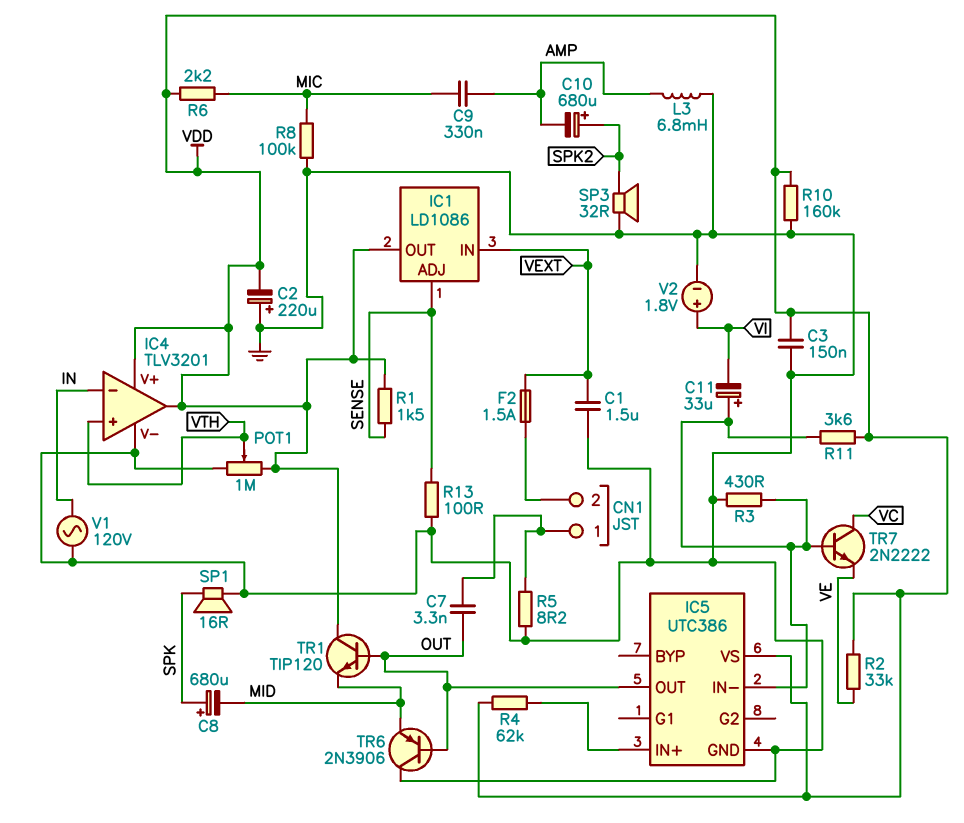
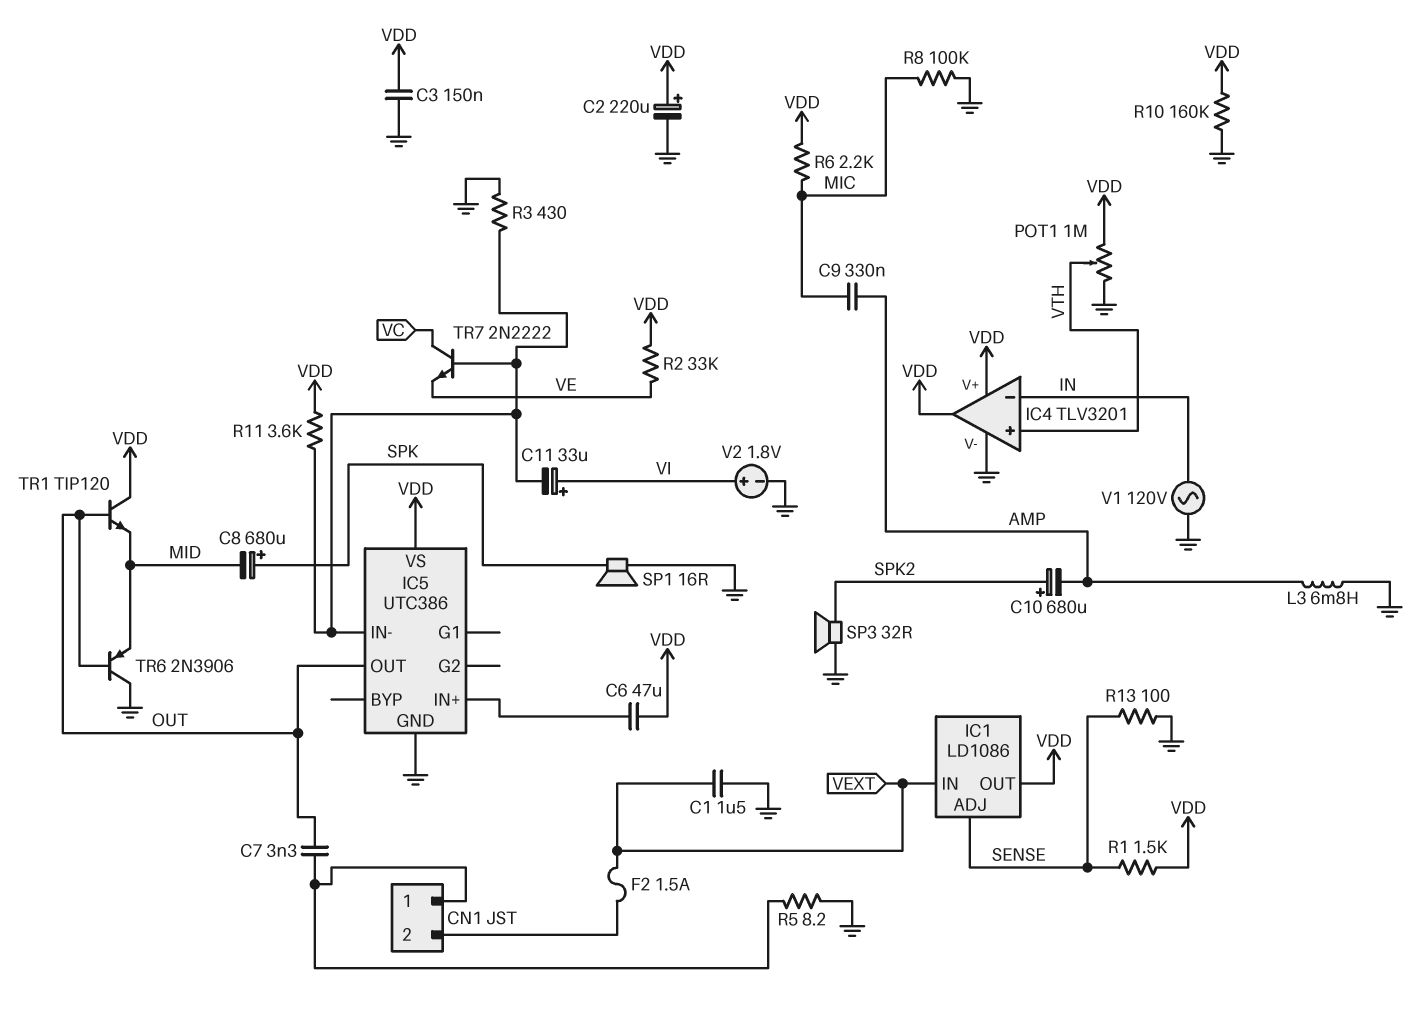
C2: 220uF (plus GND, minus VDD) -> 220uF (plus VDD, minus GND)
C6: none -> 47uF (IC5/IN+, VDD)
C11: 33uF (plus IC5/IN-, minus VI) -> 33uF (plus VI, minus IC5/IN-)
R4: 62k (IC5/IN+, VDD) -> none

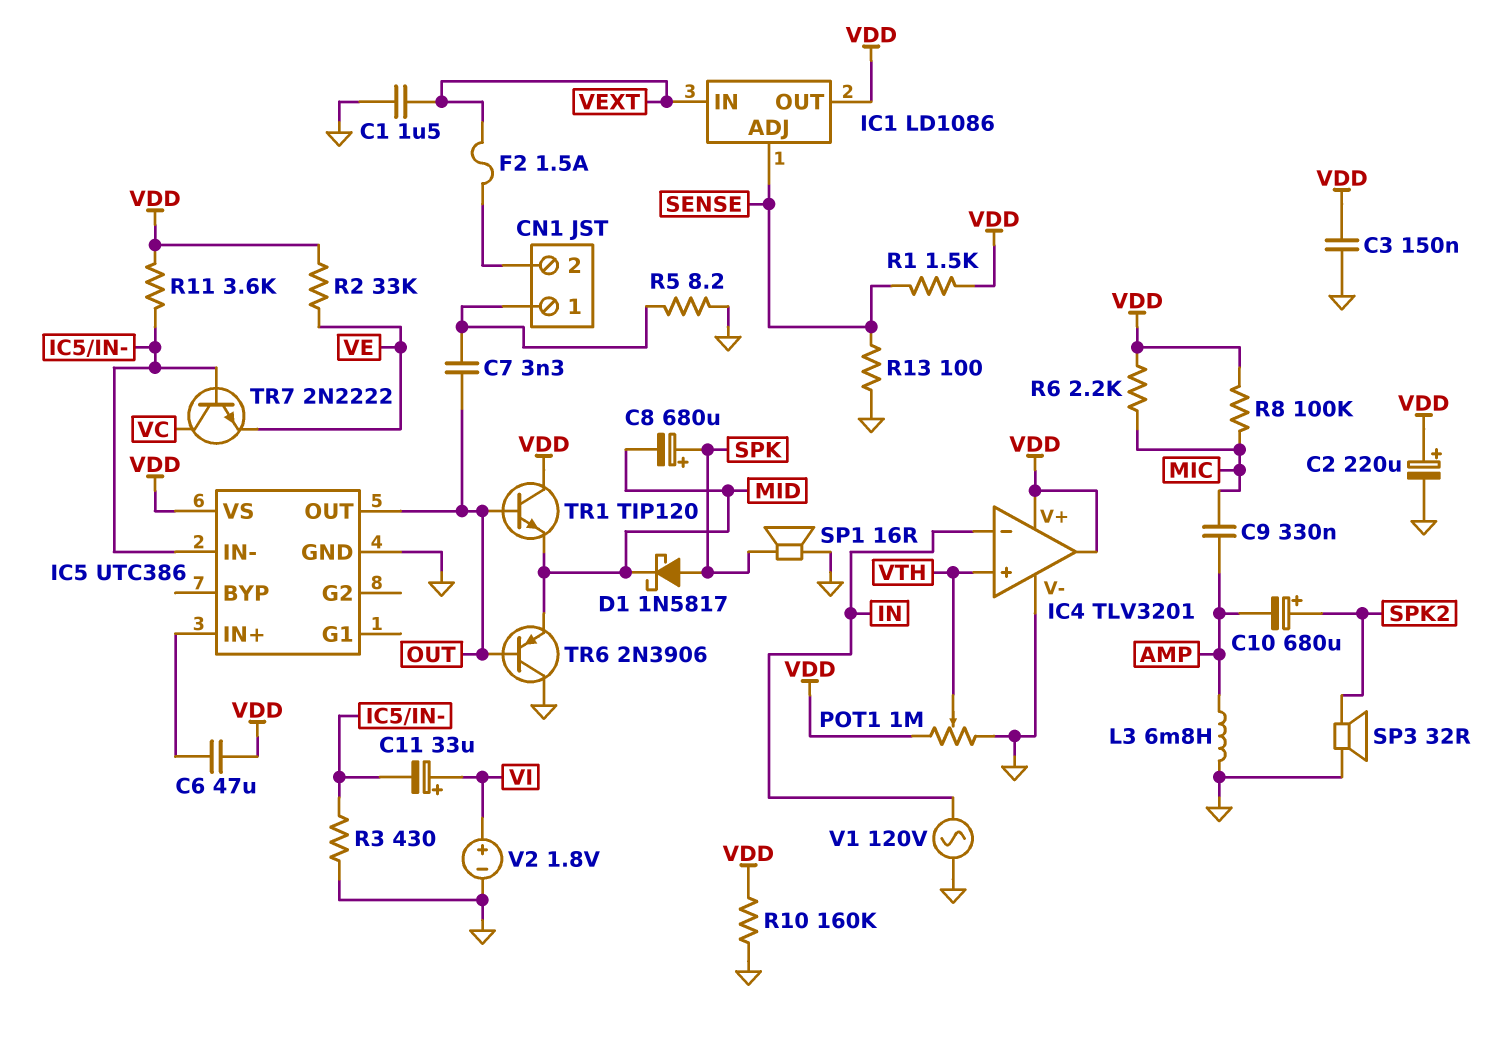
D1: none -> schottky 1N5817 (A SPK, K MID)
R8: 100k (GND, MIC) -> 100k (MIC, VDD)

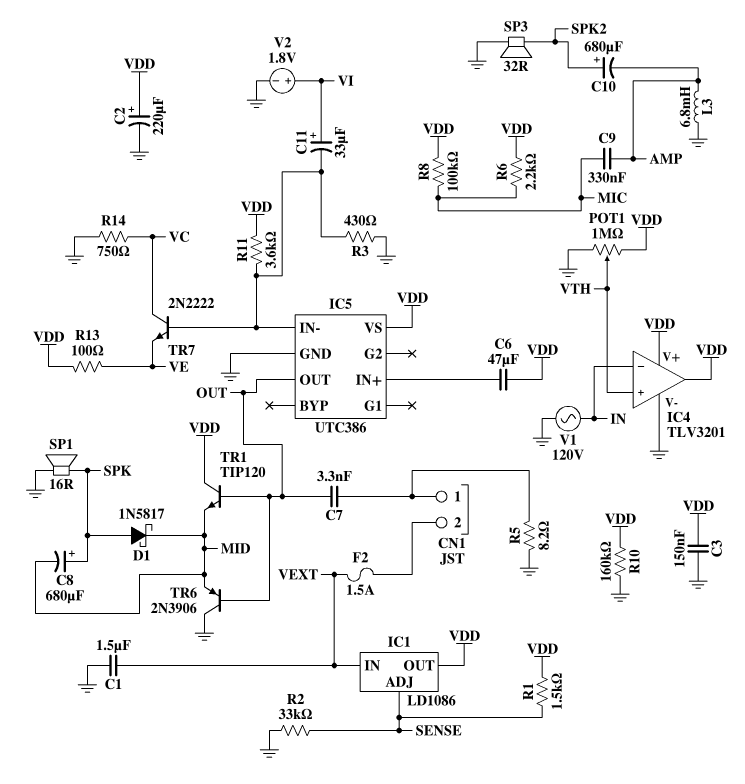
R2: 33k (VDD, VE) -> 33k (GND, SENSE)
R13: 100 (GND, SENSE) -> 100 (VDD, VE)
R14: none -> 750 (GND, VC)

